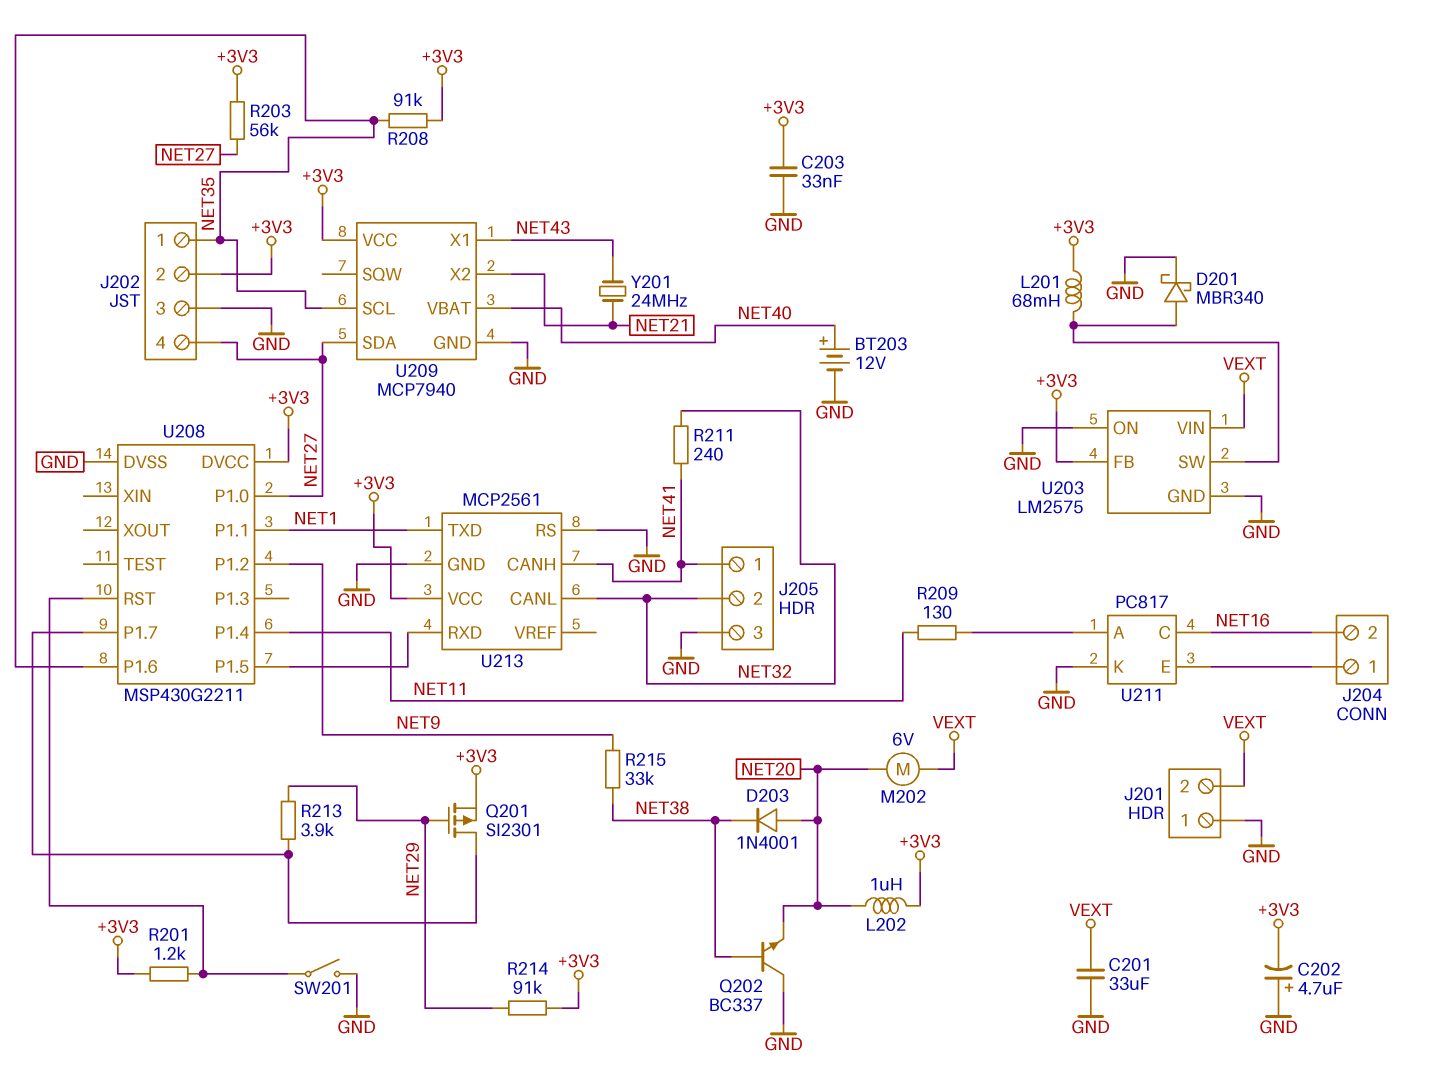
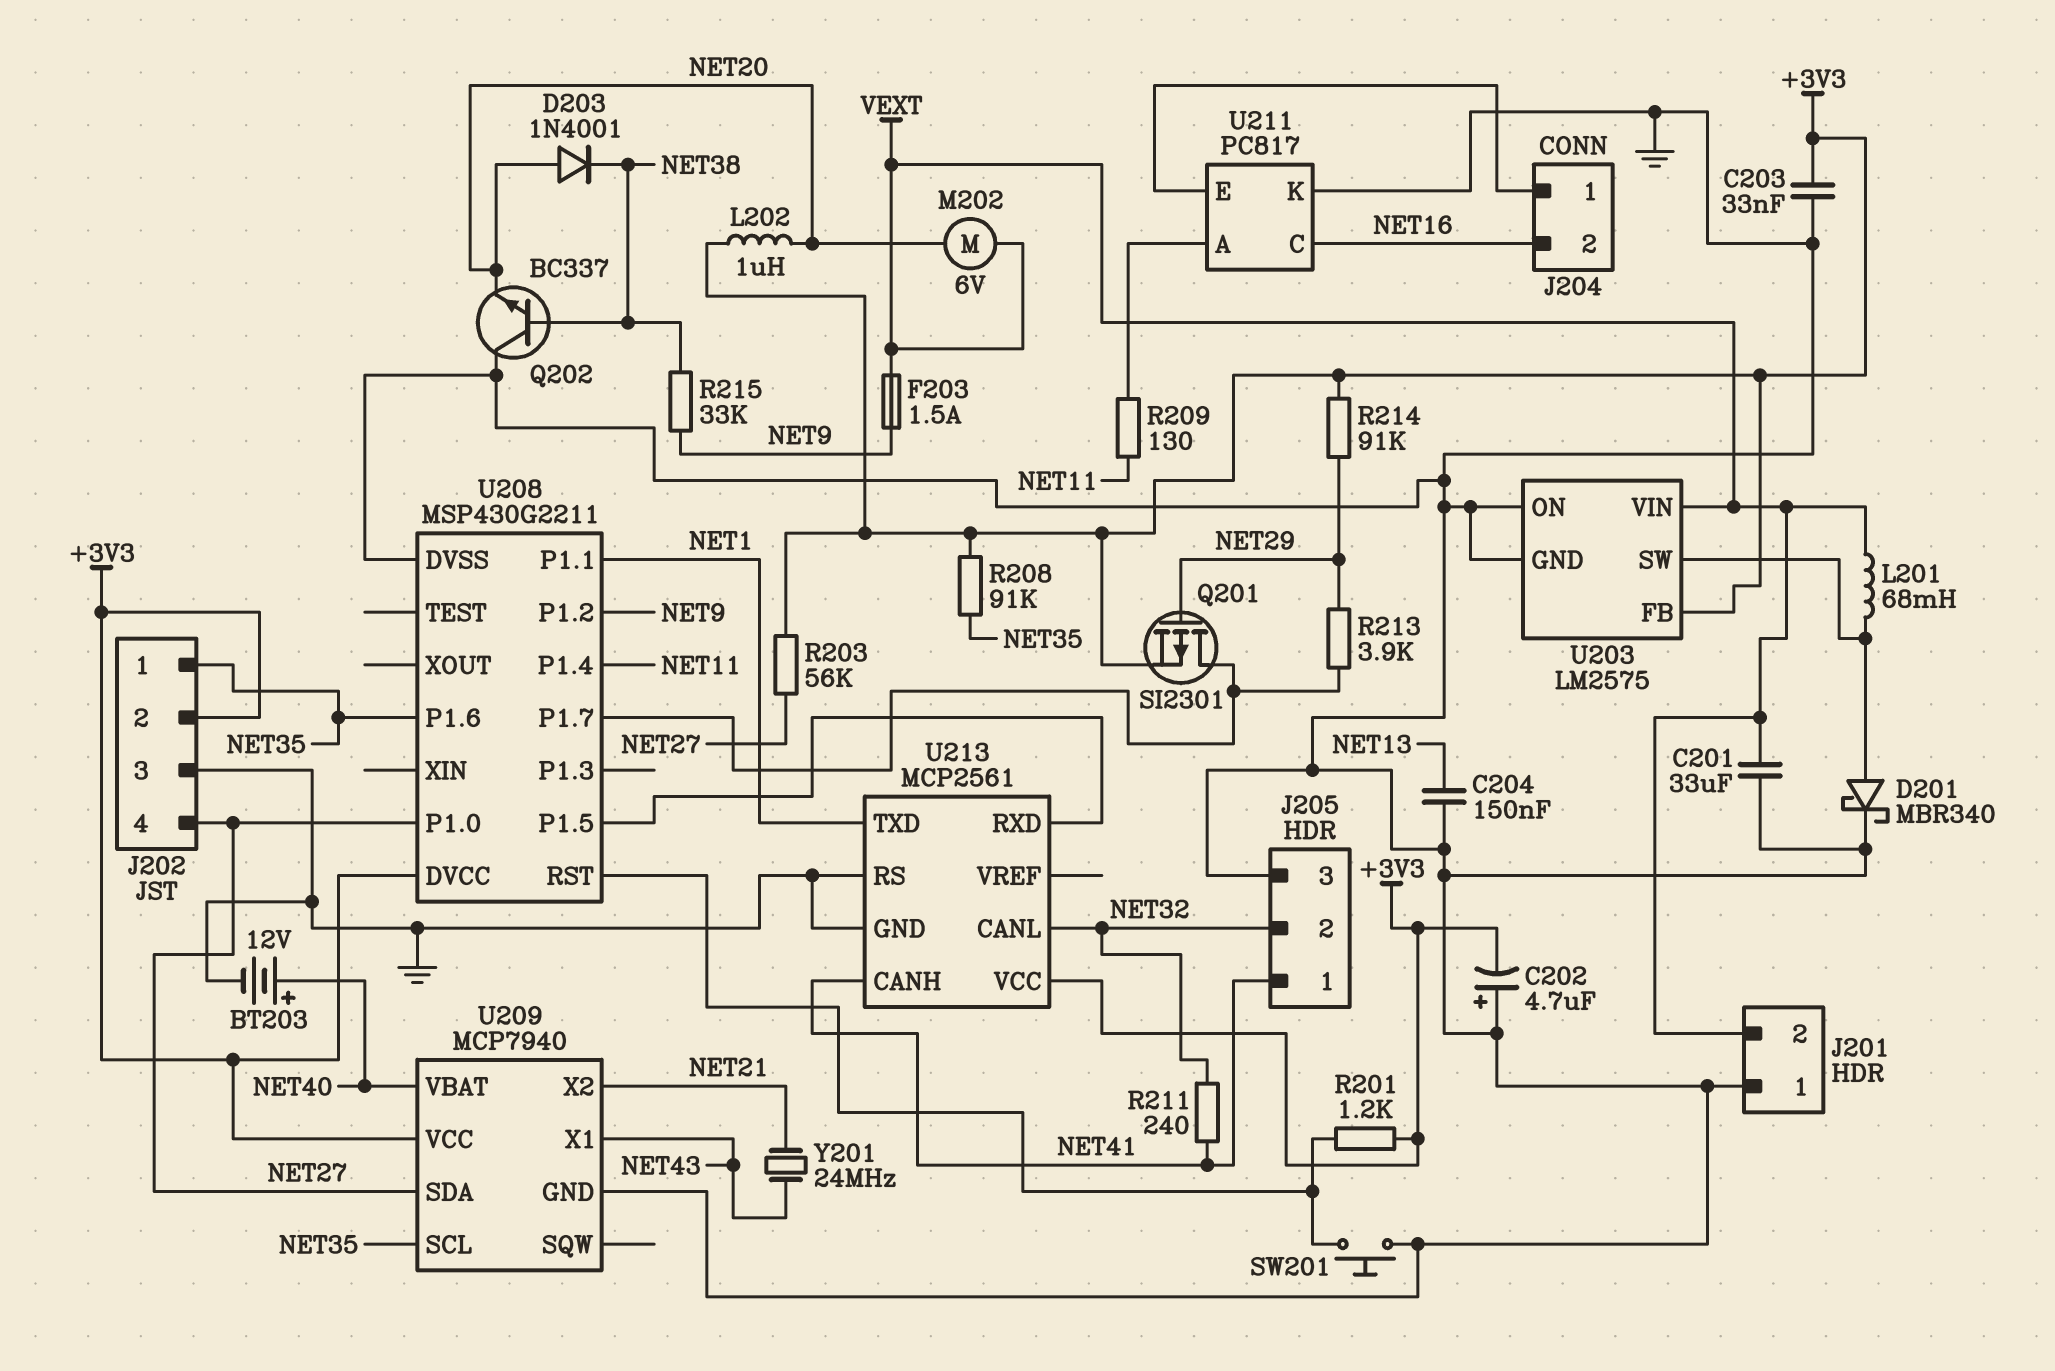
C204: none -> 150nF (GND, NET13)
F203: none -> 1.5A (NET9, VEXT)
L201: 68mH (+3V3, U203/SW) -> 68mH (U203/SW, VEXT)
SW201: switch (GND, U208/RST) -> button (GND, U208/RST)

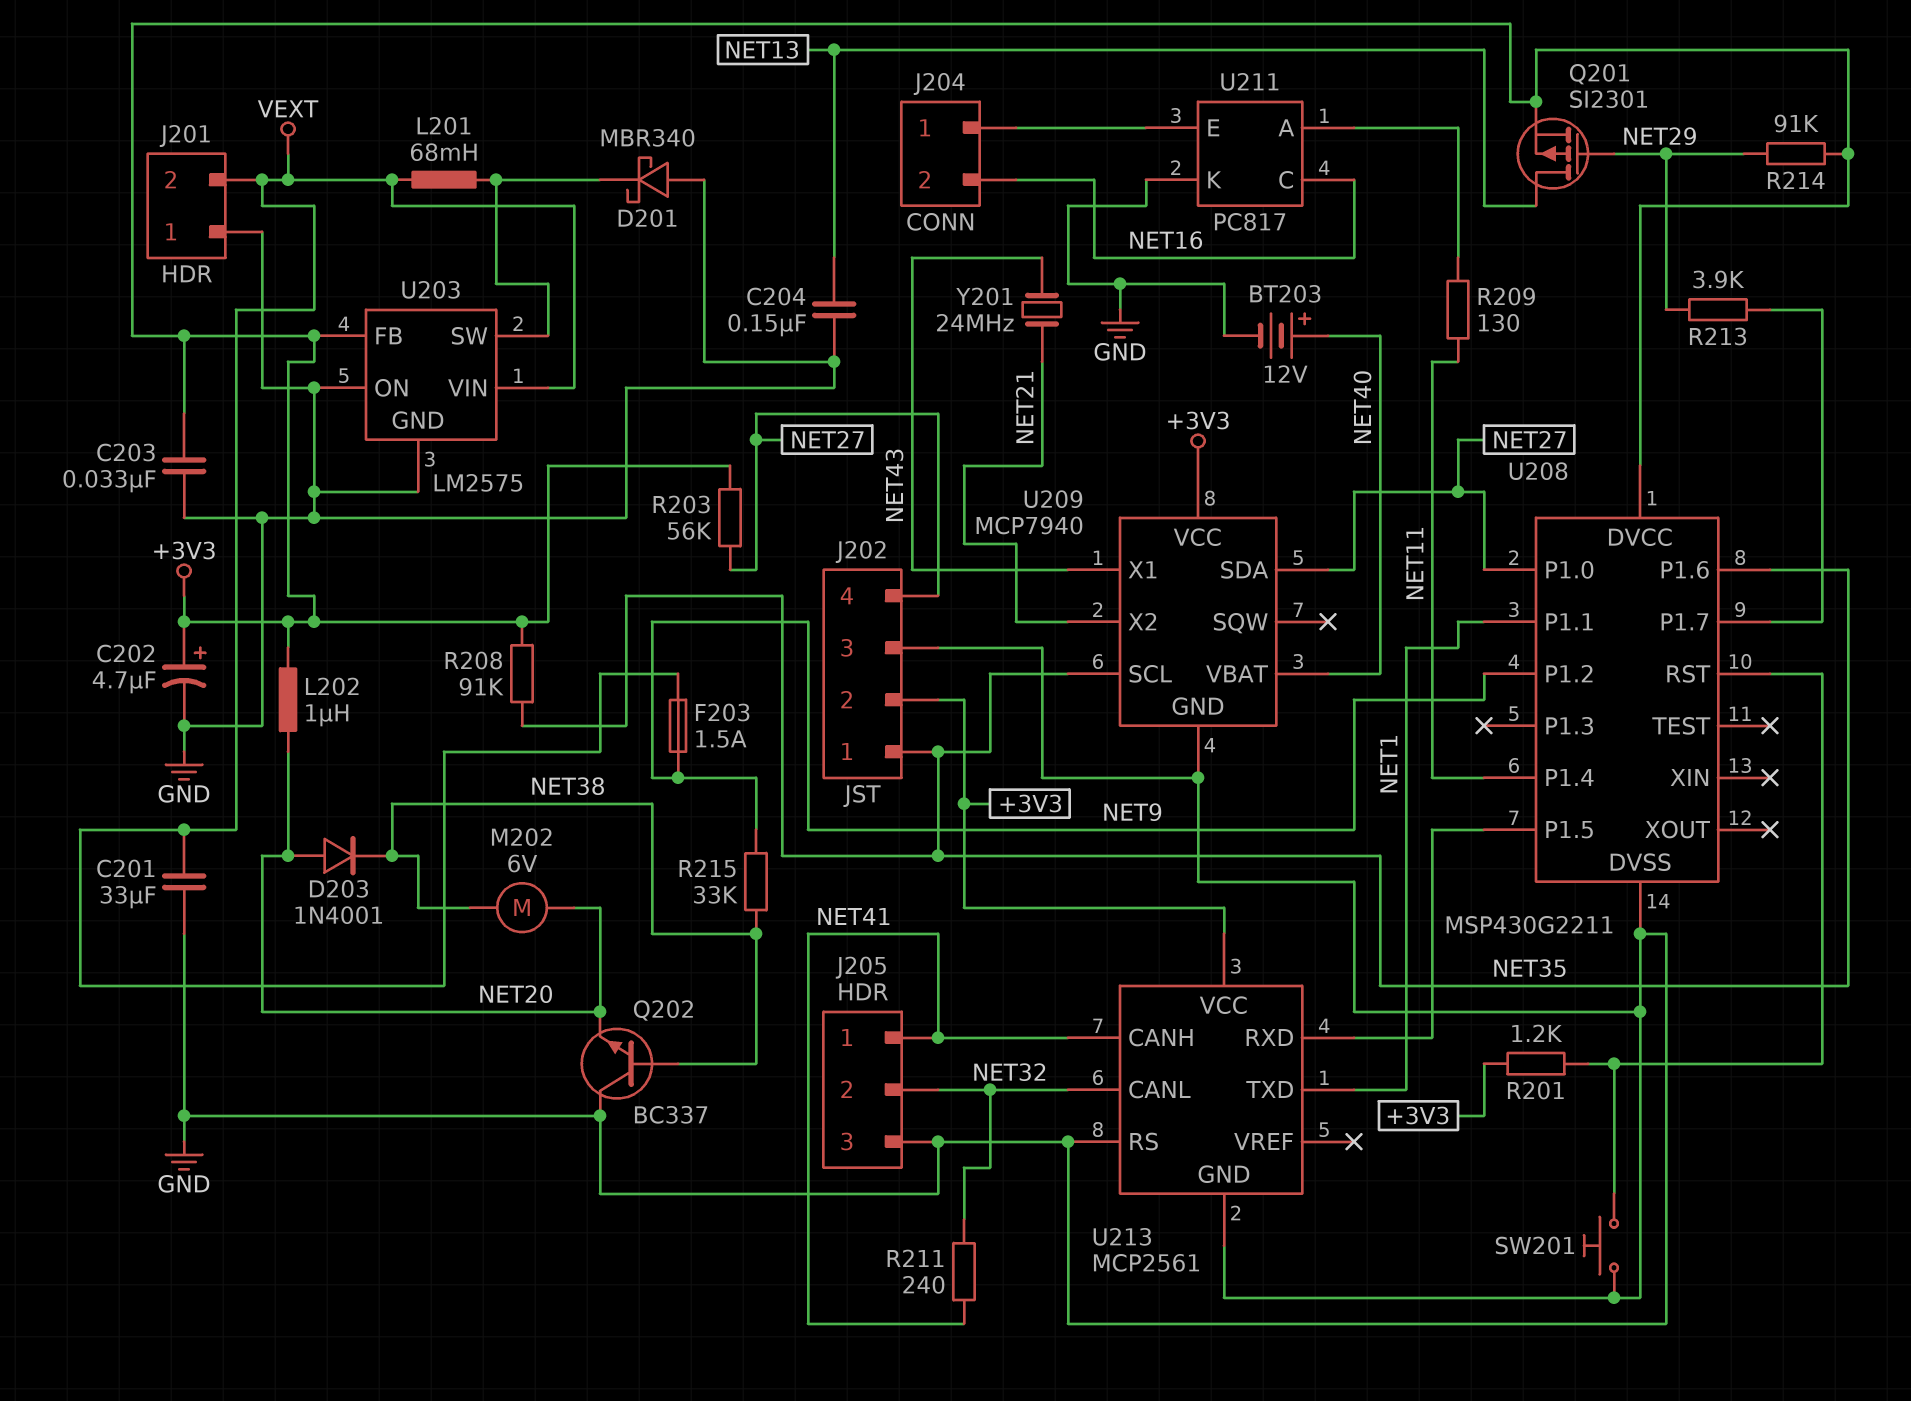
C202: 4.7uF (plus GND, minus +3V3) -> 4.7uF (plus +3V3, minus GND)
D201: schottky MBR340 (A U203/SW, K GND) -> schottky MBR340 (A GND, K U203/SW)
M202: motor 6V (NET20, VEXT) -> motor 6V (NET20, NET38)
Q201: PMOS SI2301 (G NET29, D U208/P1.7, S +3V3) -> PMOS SI2301 (G NET29, D NET13, S +3V3)

